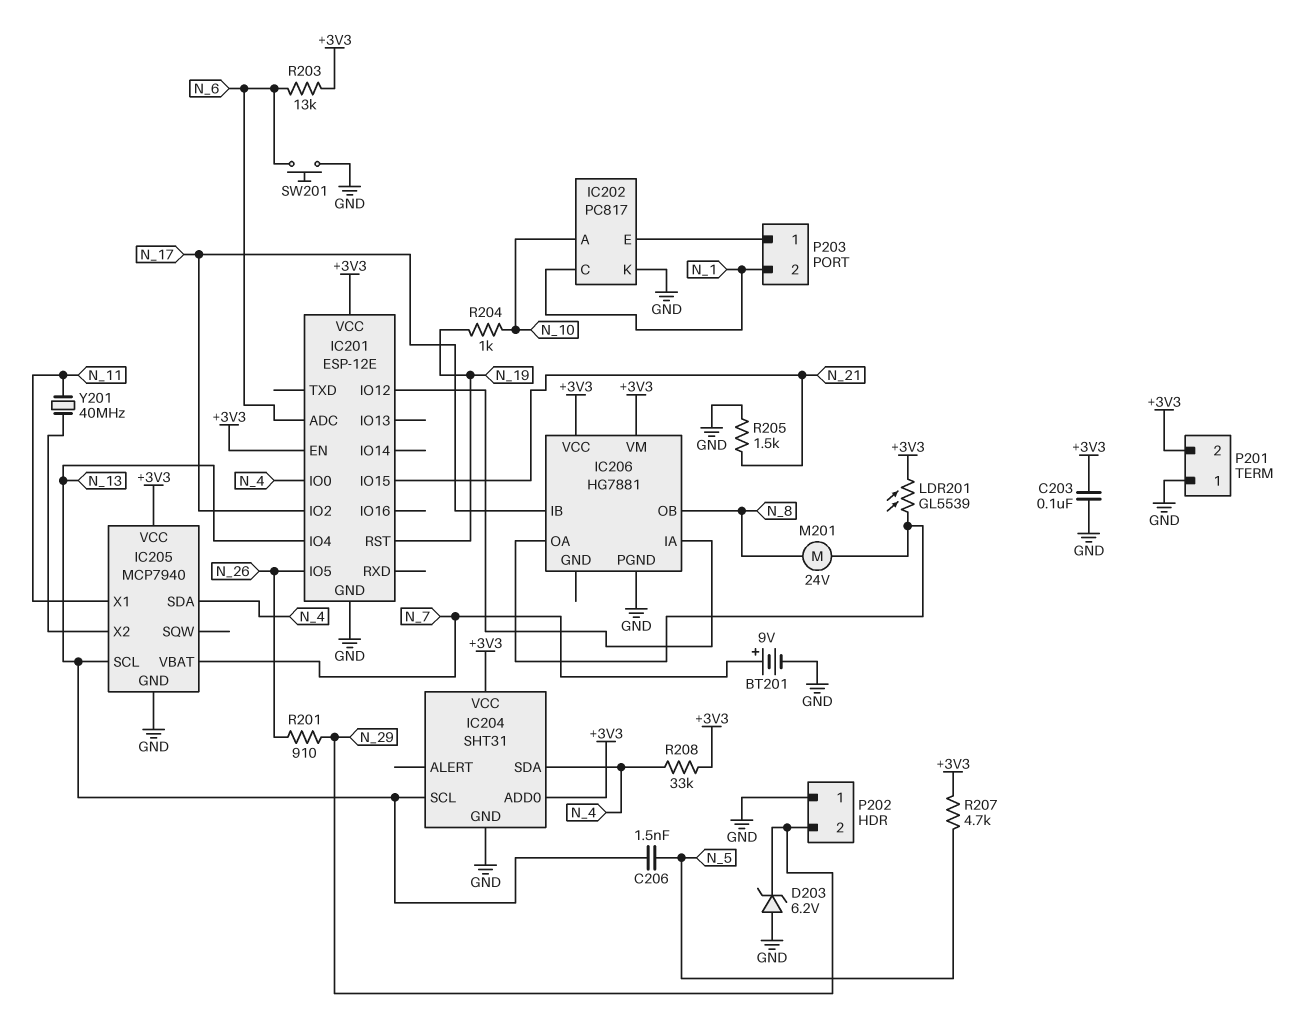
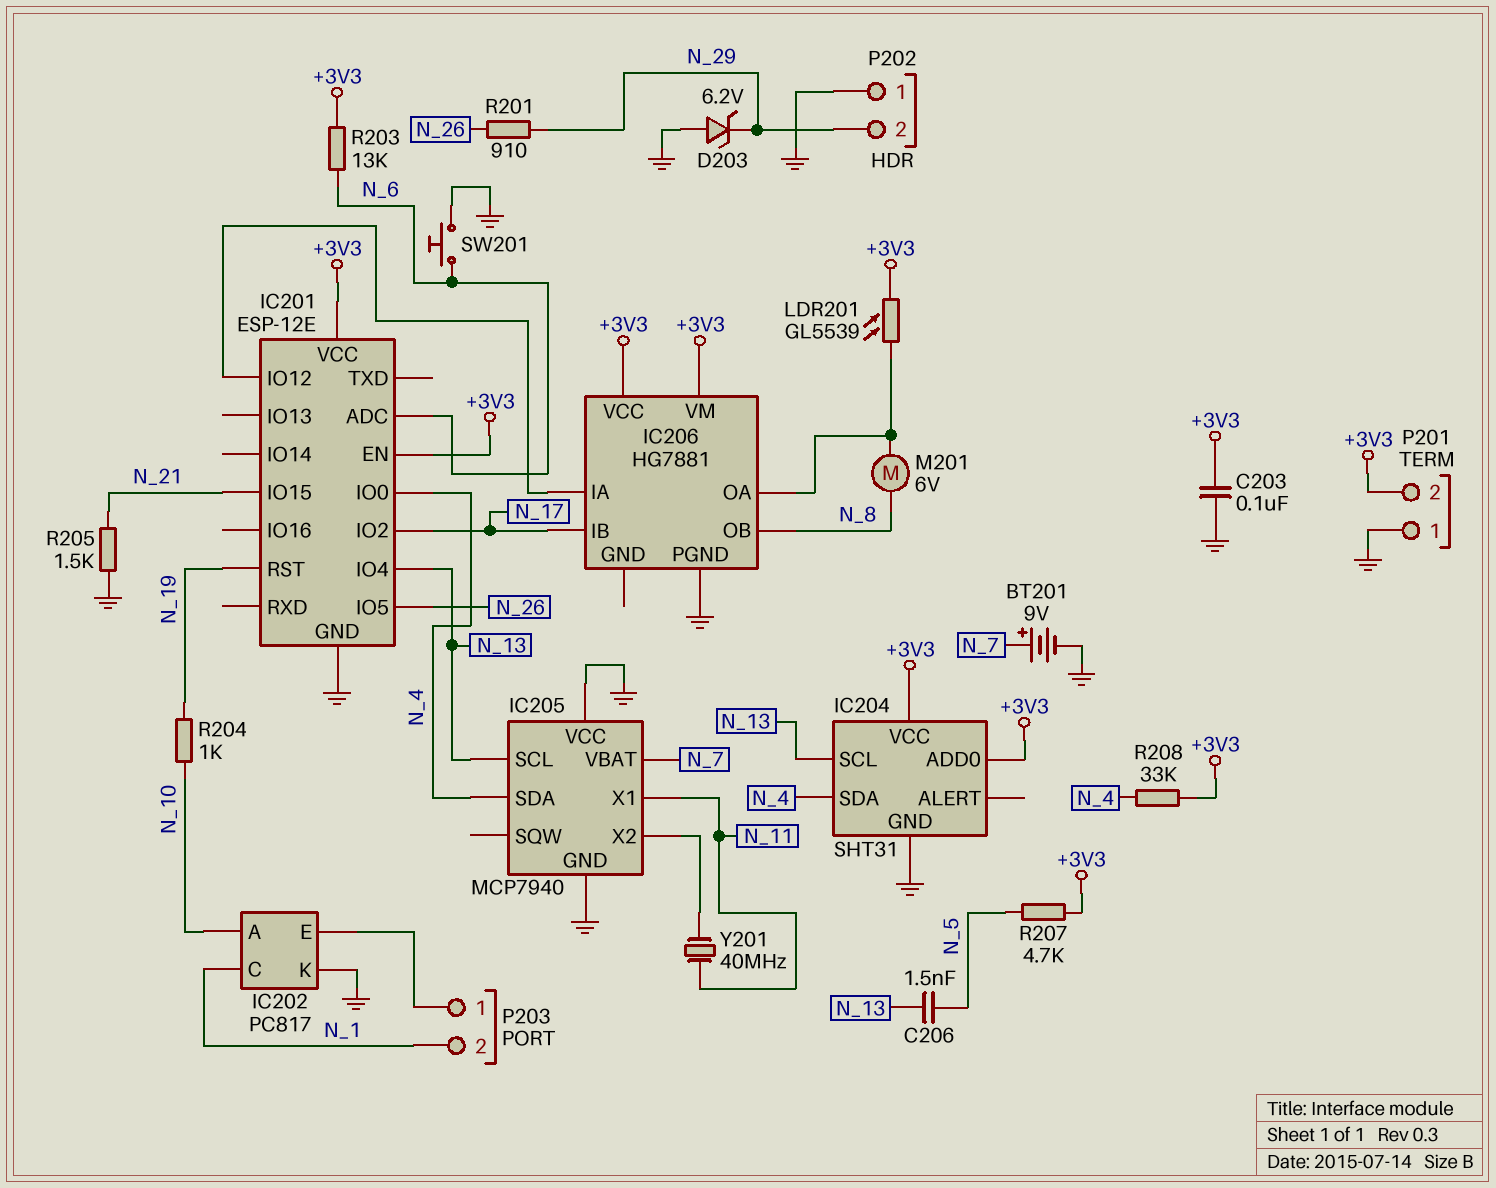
IC205 pin VCC: +3V3 -> GND
M201: motor 24V (IC206/OA, N_8) -> motor 6V (IC206/OA, N_8)

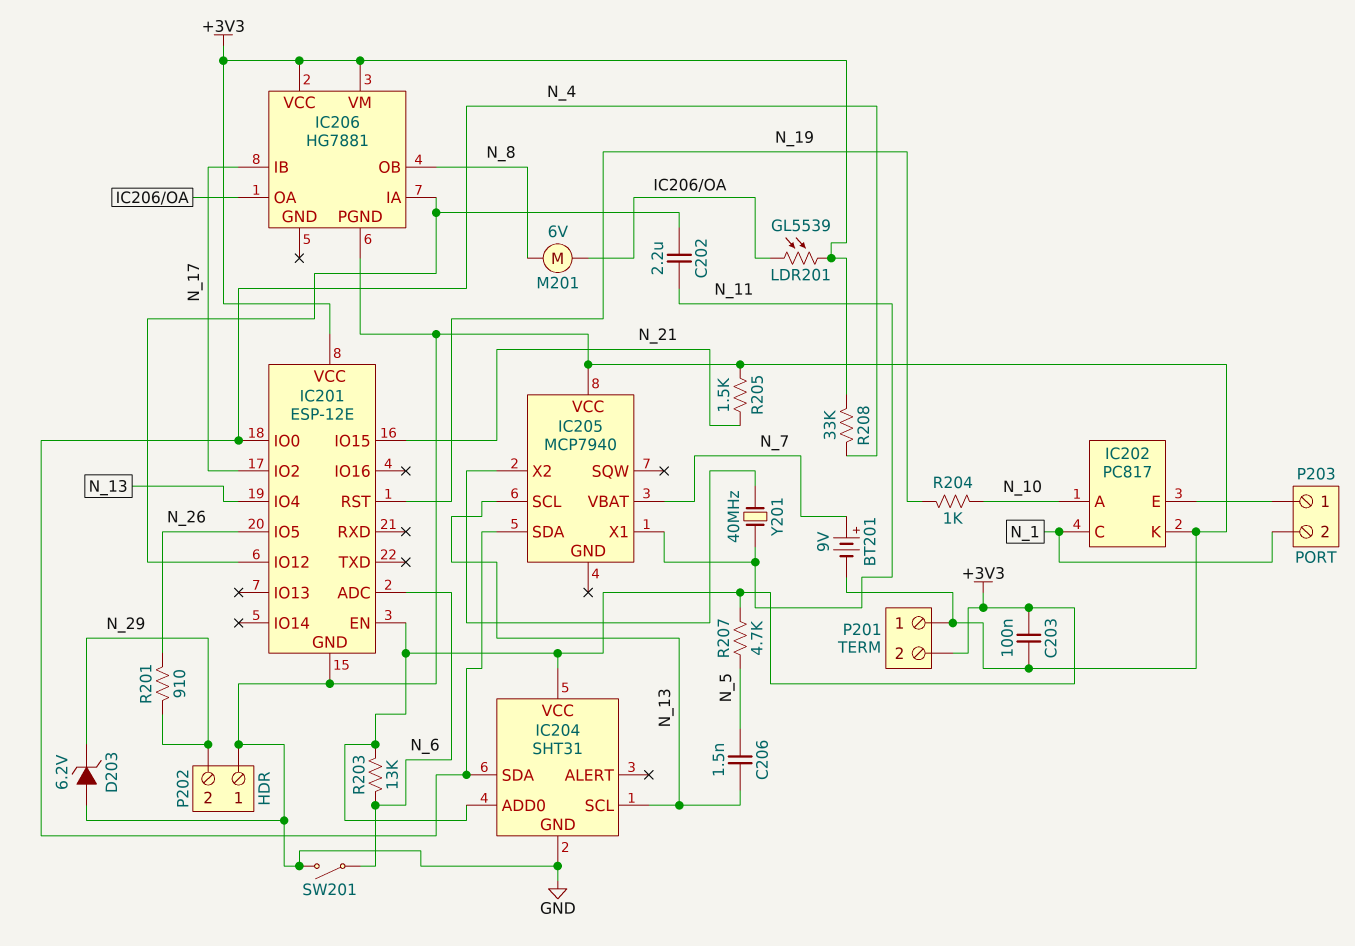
C202: none -> 2.2uF (IC201/IO12, N_11)
IC205 pin GND: GND -> none
SW201: button (GND, N_6) -> switch (GND, N_6)

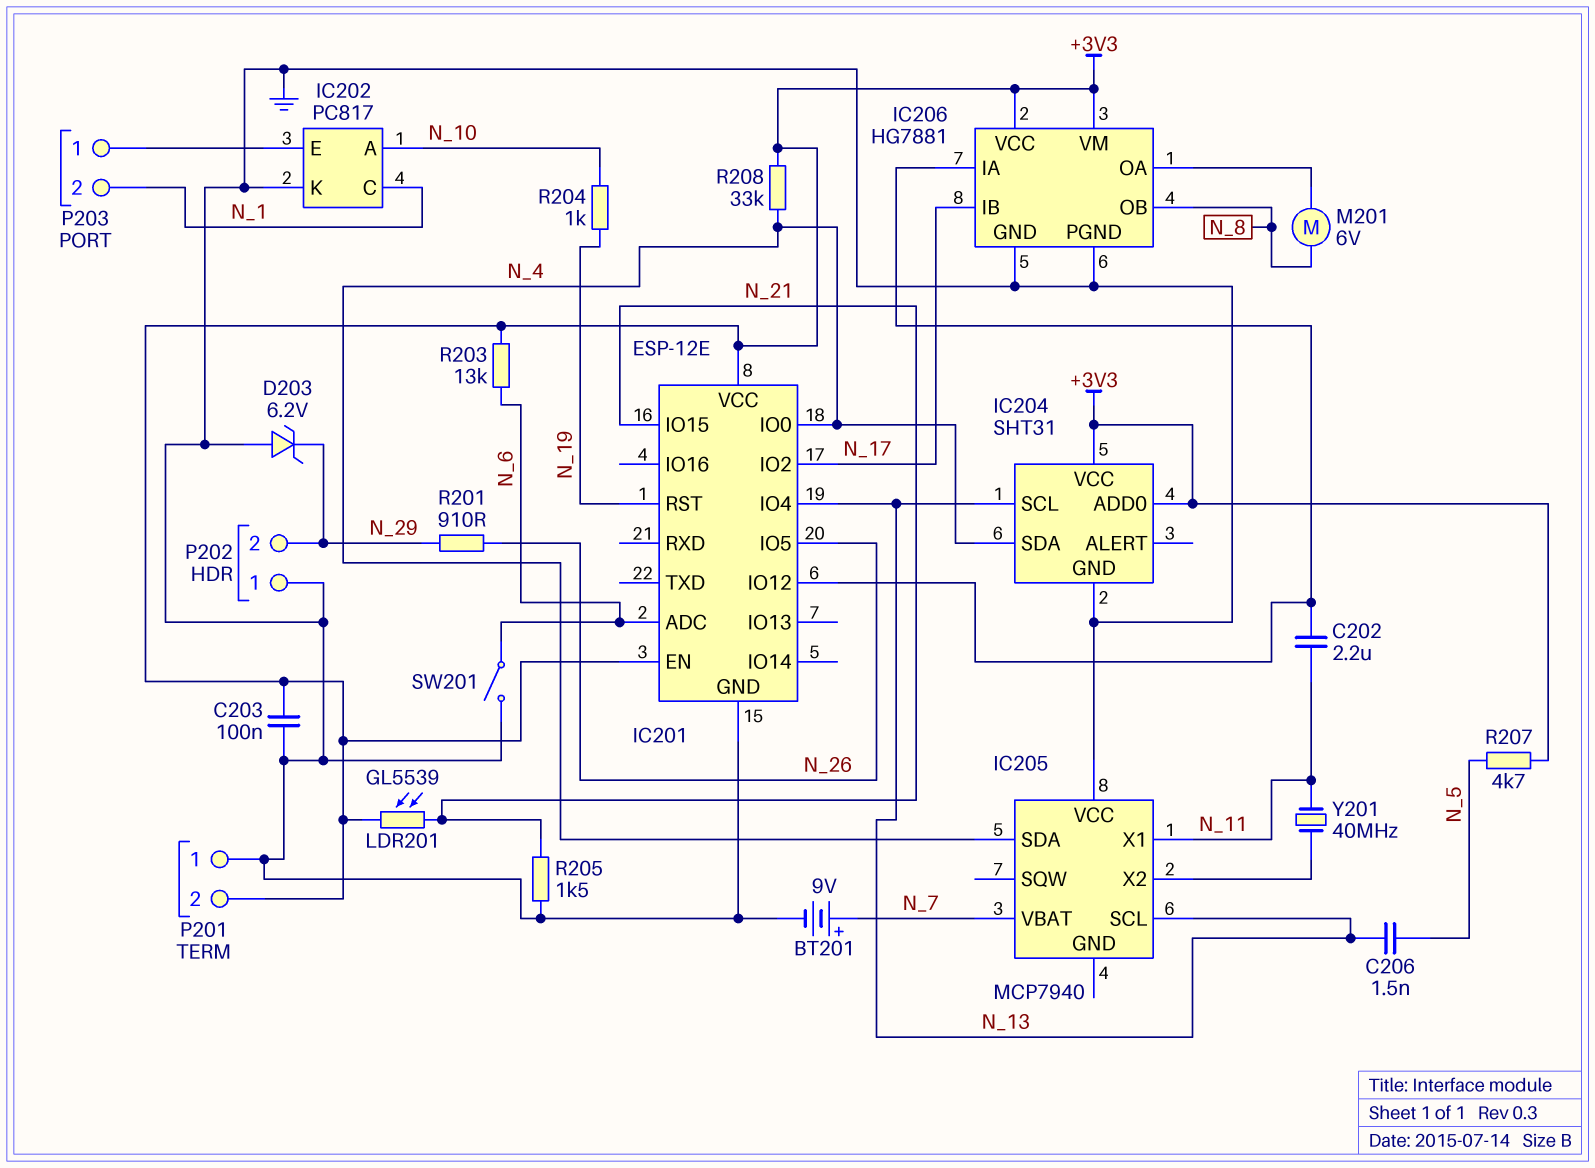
IC206 pin GND: none -> GND
LDR201: GL5539 (+3V3, IC206/OA) -> GL5539 (+3V3, N_21)

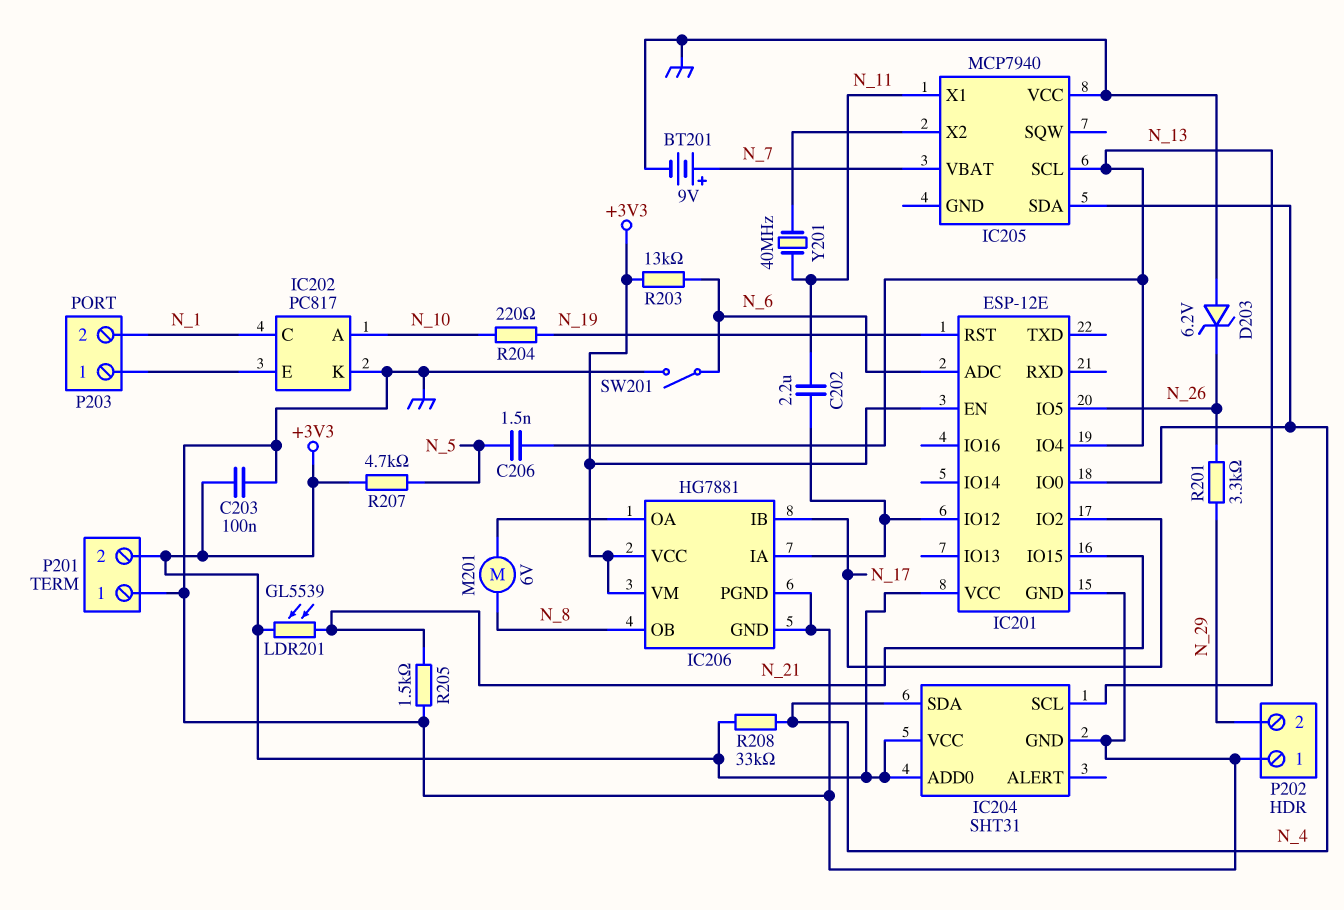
D203: zener 6.2V (A GND, K N_29) -> zener 6.2V (A GND, K N_26)
R201: 910 (N_26, N_29) -> 3.3k (N_26, N_29)
R204: 1k (N_10, N_19) -> 220 (N_10, N_19)

